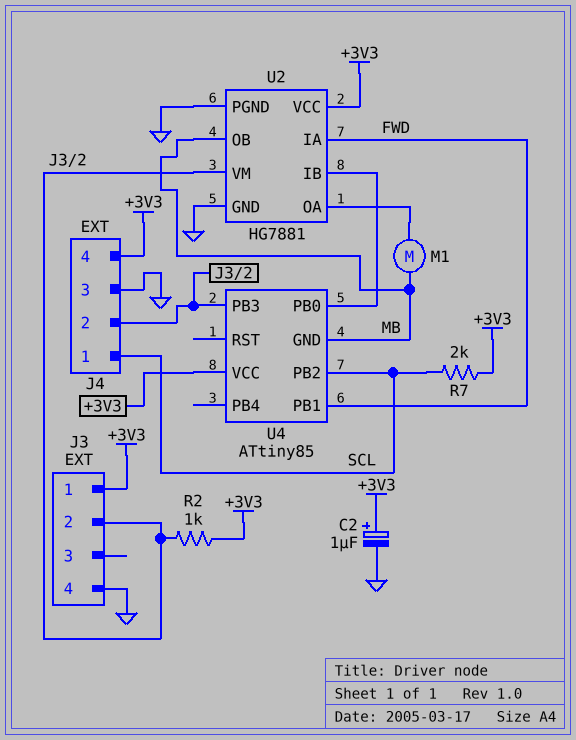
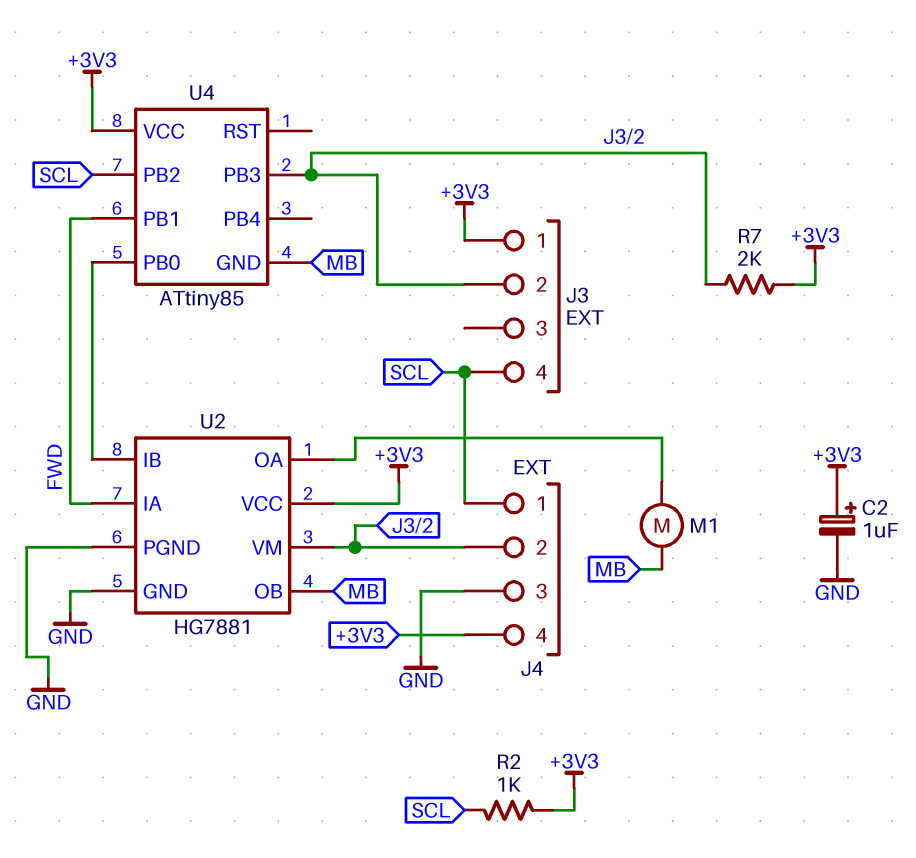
J3 pin 4: GND -> SCL
R2: 1k (+3V3, J3/2) -> 1k (+3V3, SCL)
R7: 2k (+3V3, SCL) -> 2k (+3V3, J3/2)

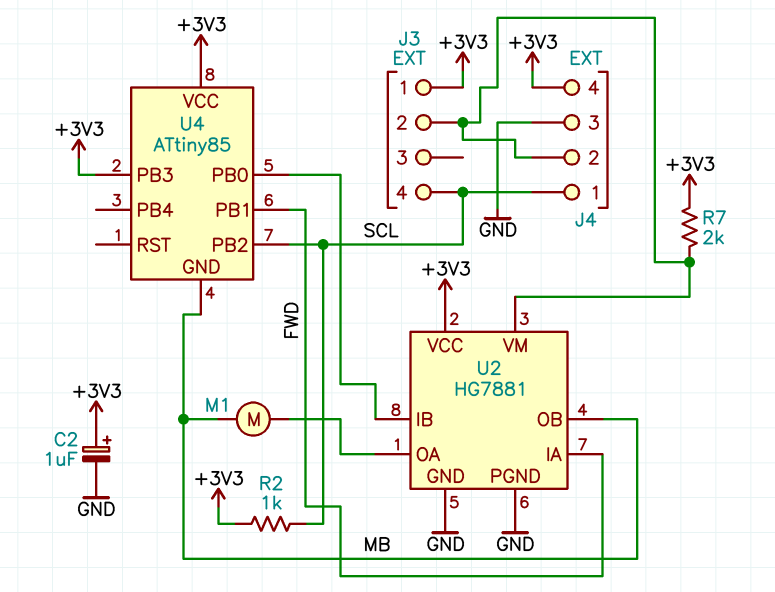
U4 pin PB3: J3/2 -> +3V3

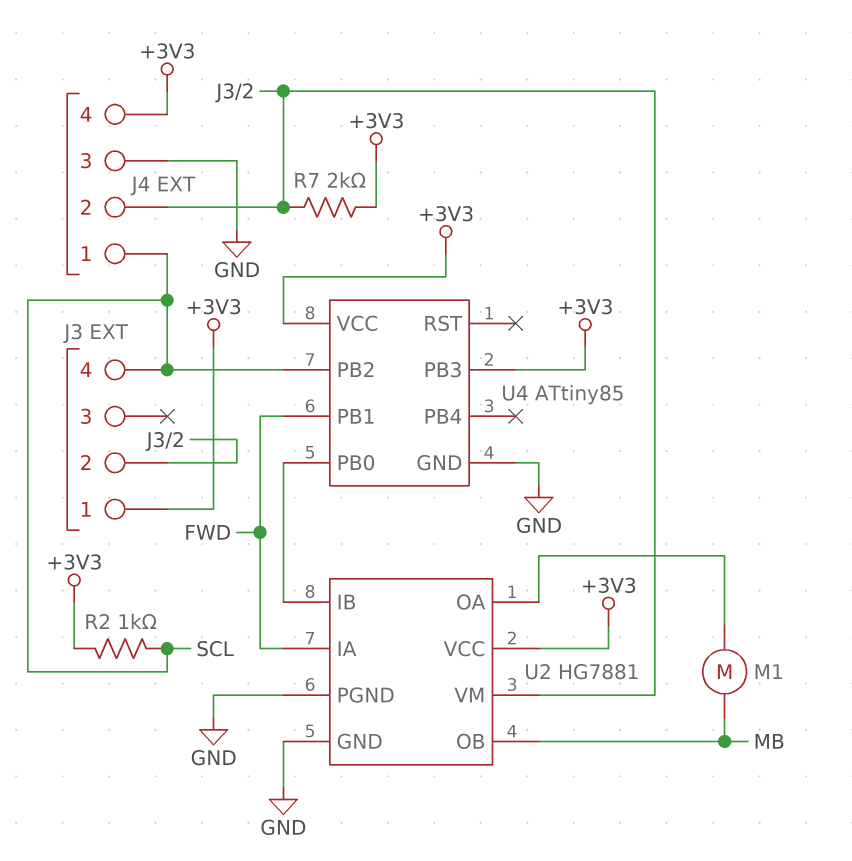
C2: 1uF (plus +3V3, minus GND) -> none
U4 pin GND: MB -> GND

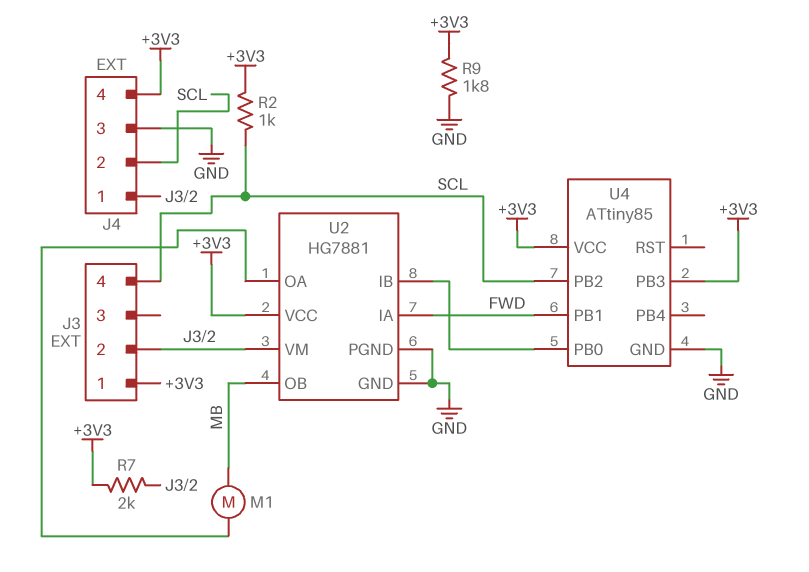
J4 pin 1: SCL -> J3/2
J4 pin 2: J3/2 -> SCL
R9: none -> 1.8k (+3V3, GND)

